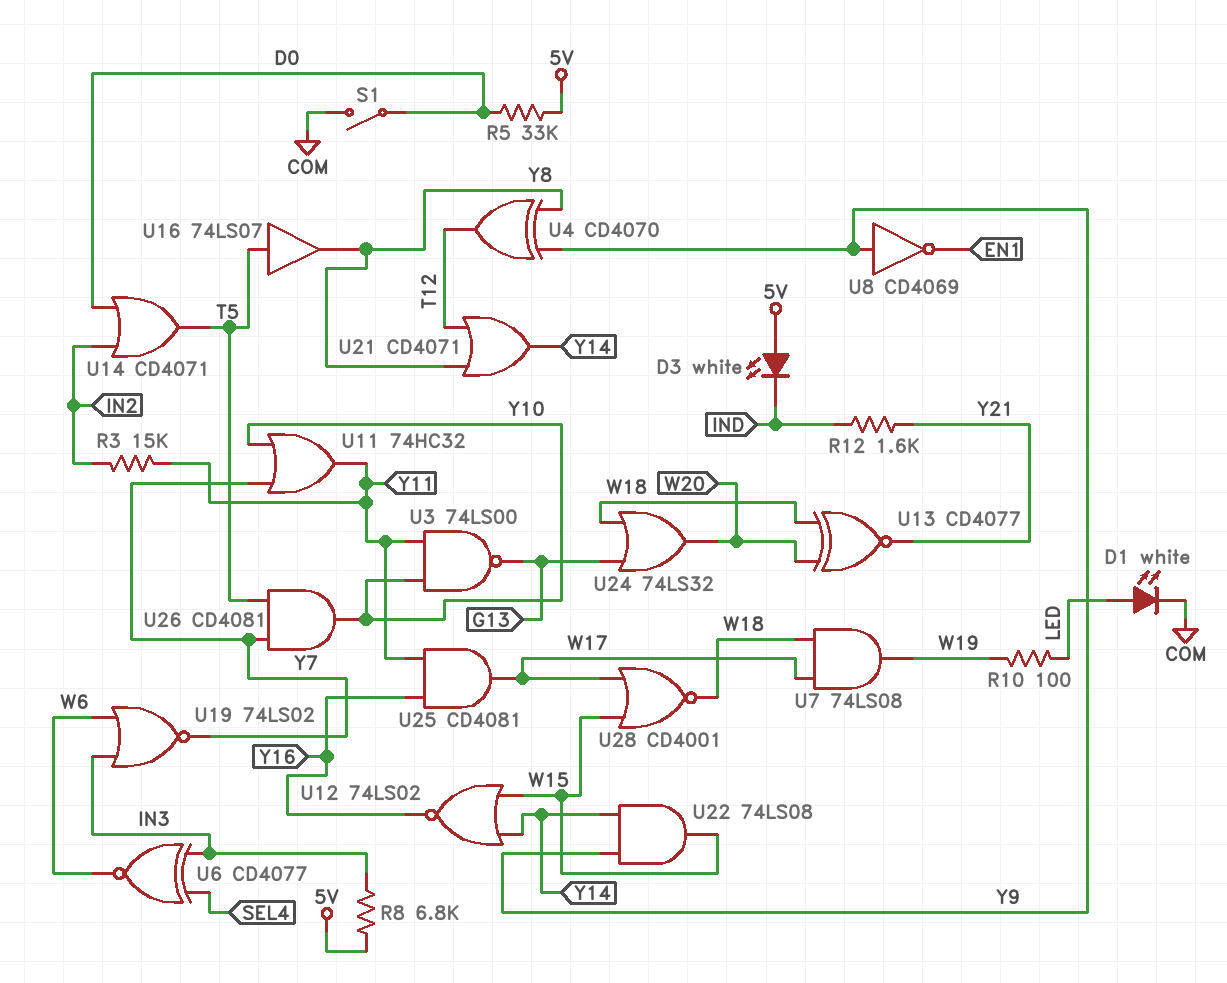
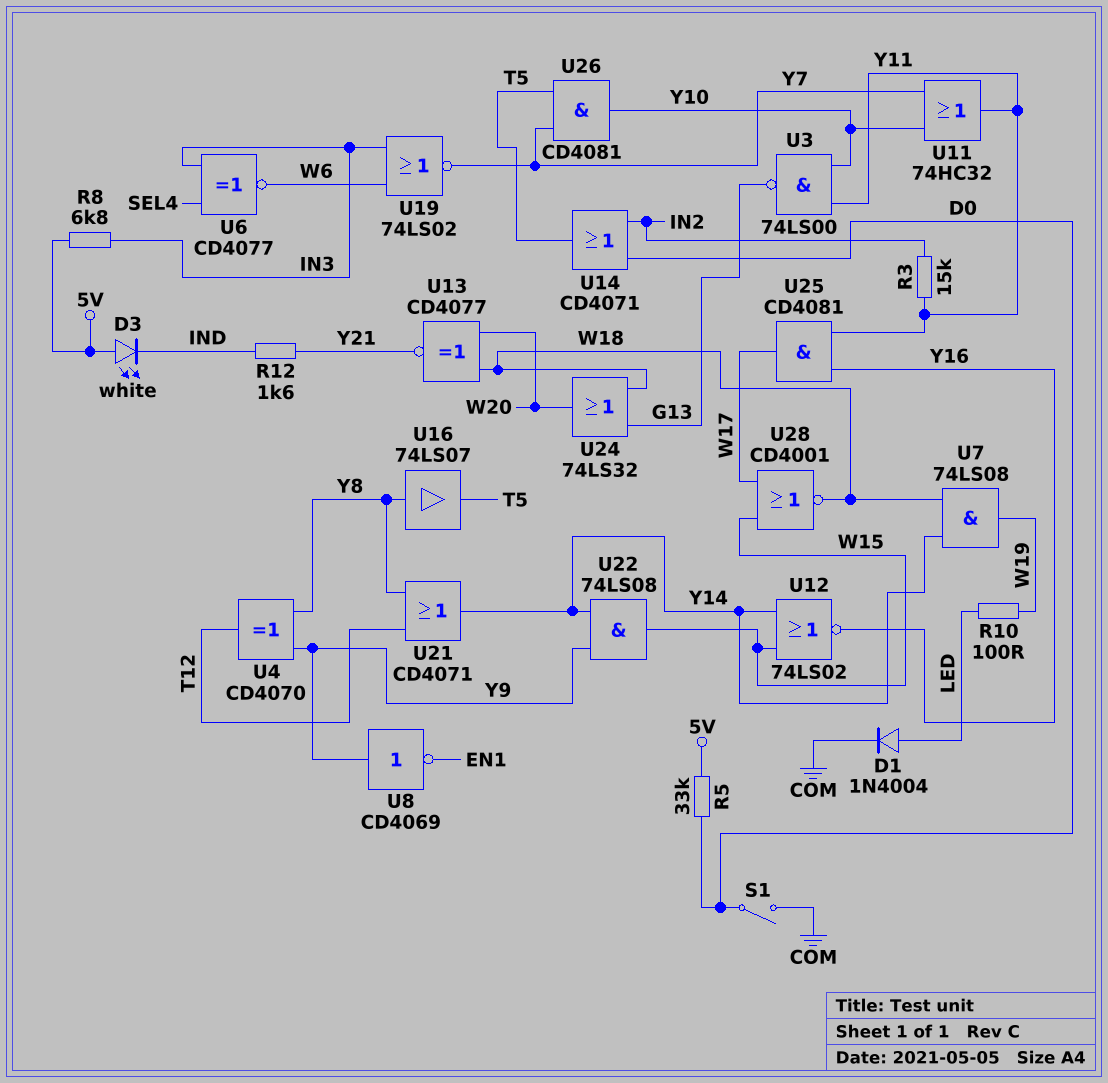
D1: LED white (A LED, K COM) -> diode 1N4004 (A LED, K COM)
U7: AND 74LS08 (in W17, in W18, out W19) -> AND 74LS08 (in W18, in Y14, out W19)
U16: buffer 74LS07 (in T5, out Y8) -> buffer 74LS07 (in Y8, out T5)

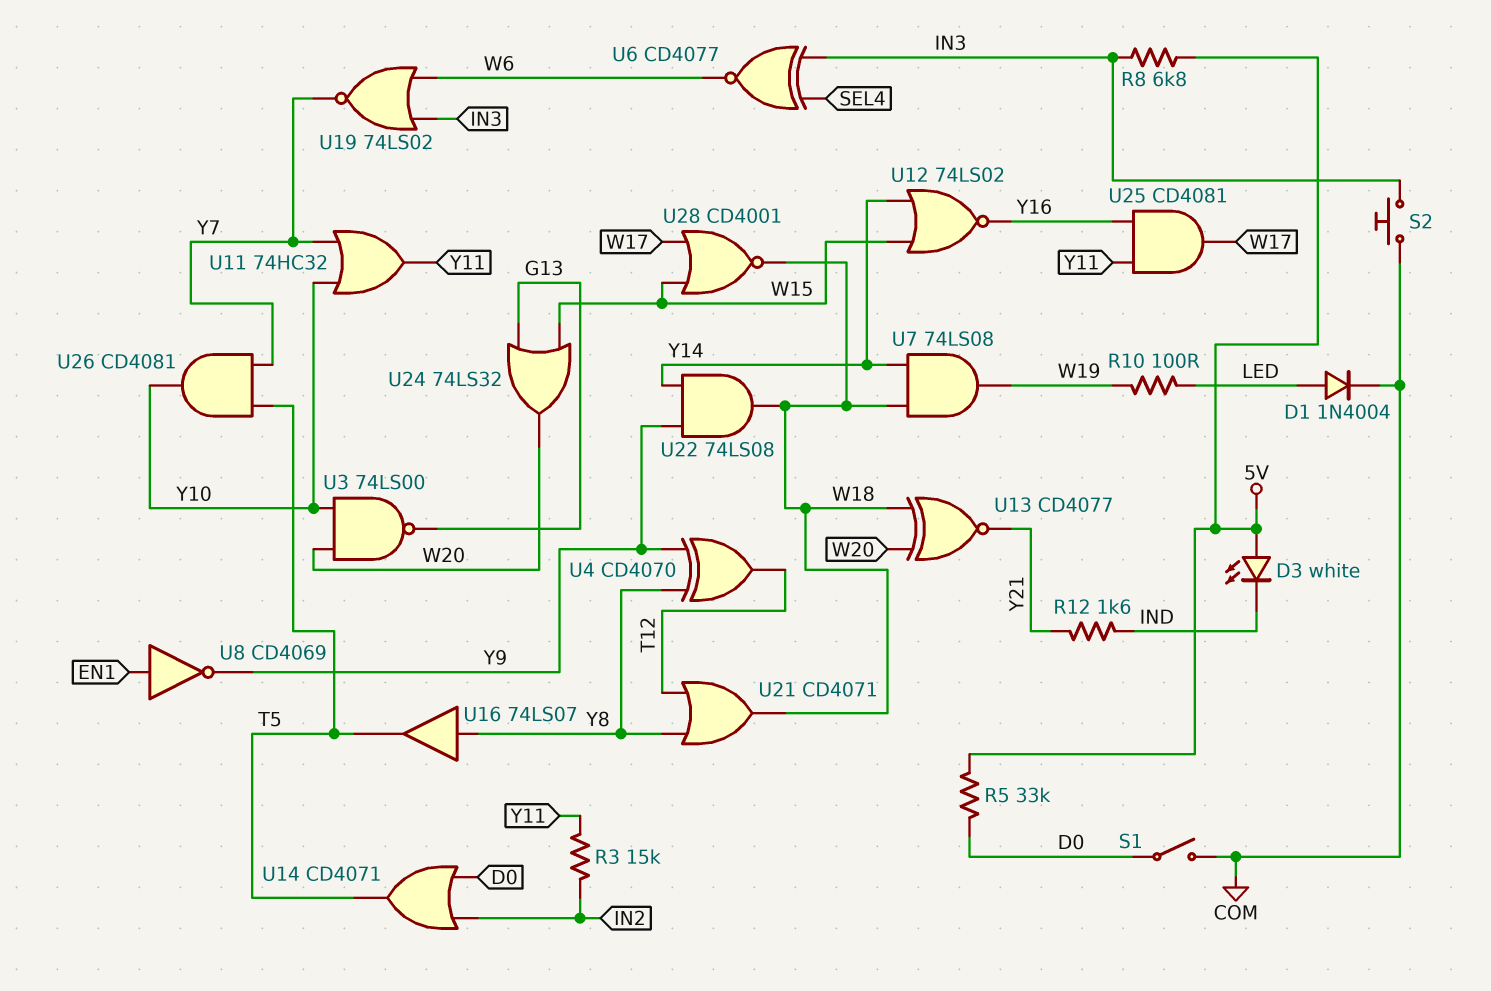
S2: none -> button (COM, IN3)
U3: NAND 74LS00 (in Y10, in Y11, out G13) -> NAND 74LS00 (in W20, in Y10, out G13)
U8: NOT CD4069 (in Y9, out EN1) -> NOT CD4069 (in EN1, out Y9)
U21: OR CD4071 (in T12, in Y8, out Y14) -> OR CD4071 (in T12, in Y8, out W18)
U22: AND 74LS08 (in Y9, in Y14, out W15) -> AND 74LS08 (in Y9, in Y14, out W18)
U24: OR 74LS32 (in G13, in W18, out W20) -> OR 74LS32 (in G13, in W15, out W20)

